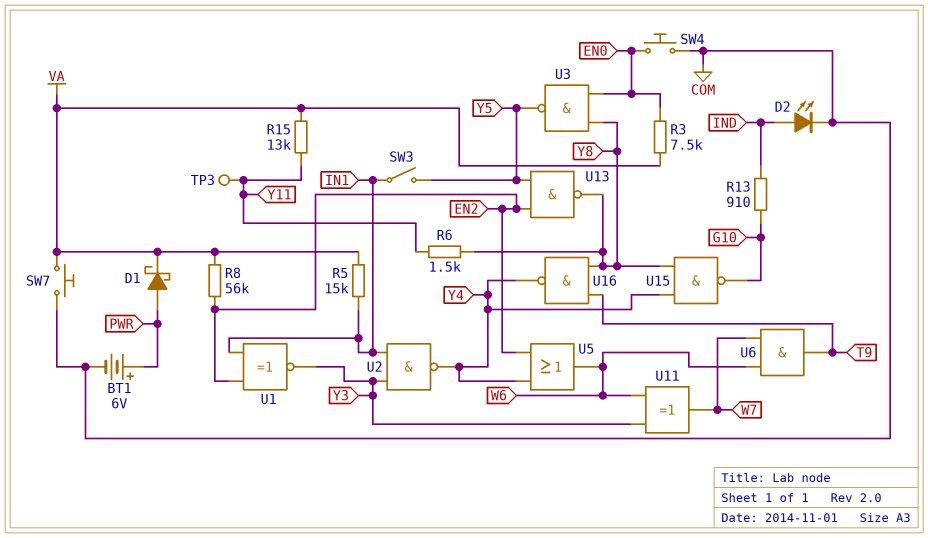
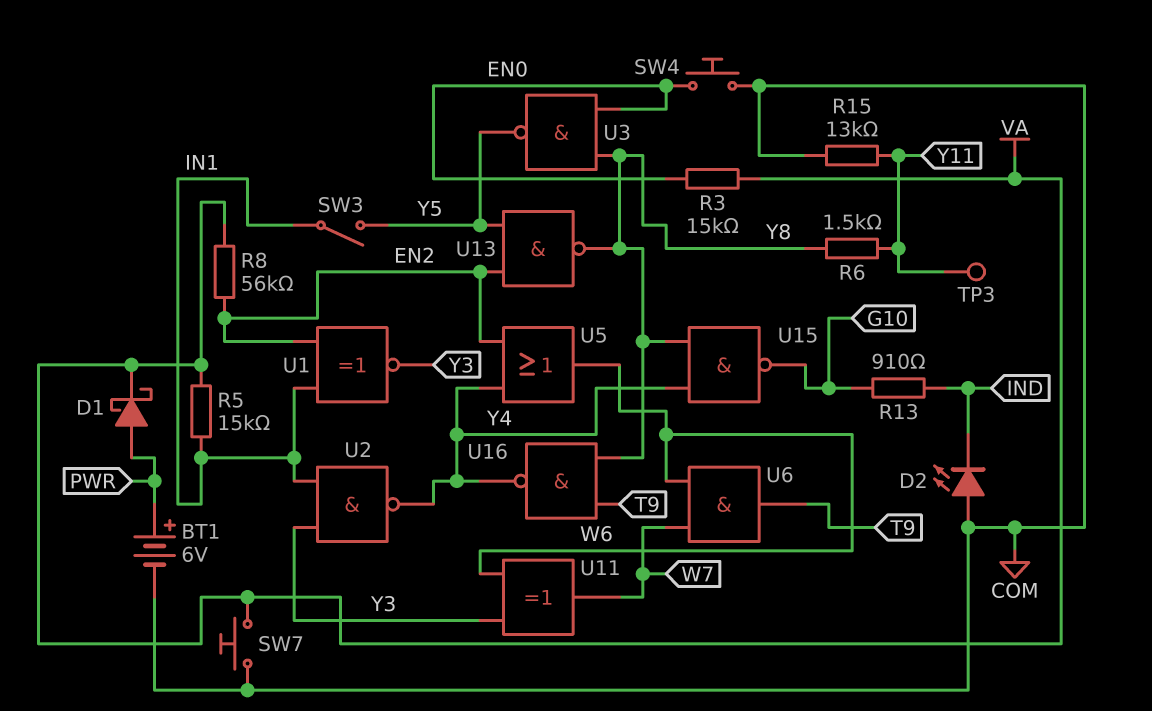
D2: LED (A IND, K COM) -> LED (A COM, K IND)
R3: 7.5k (EN0, VA) -> 15k (EN0, VA)
R15: 13k (VA, Y11) -> 13k (COM, Y11)

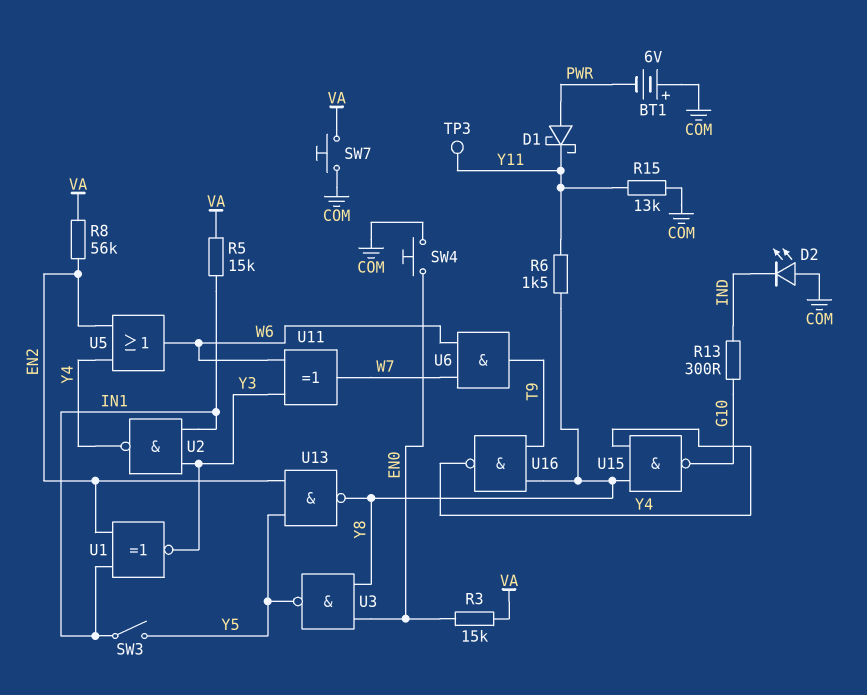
BT1: 6V (plus PWR, minus COM) -> 6V (plus COM, minus PWR)
D1: schottky (A PWR, K VA) -> schottky (A PWR, K Y11)
R13: 910 (G10, IND) -> 300 (G10, IND)

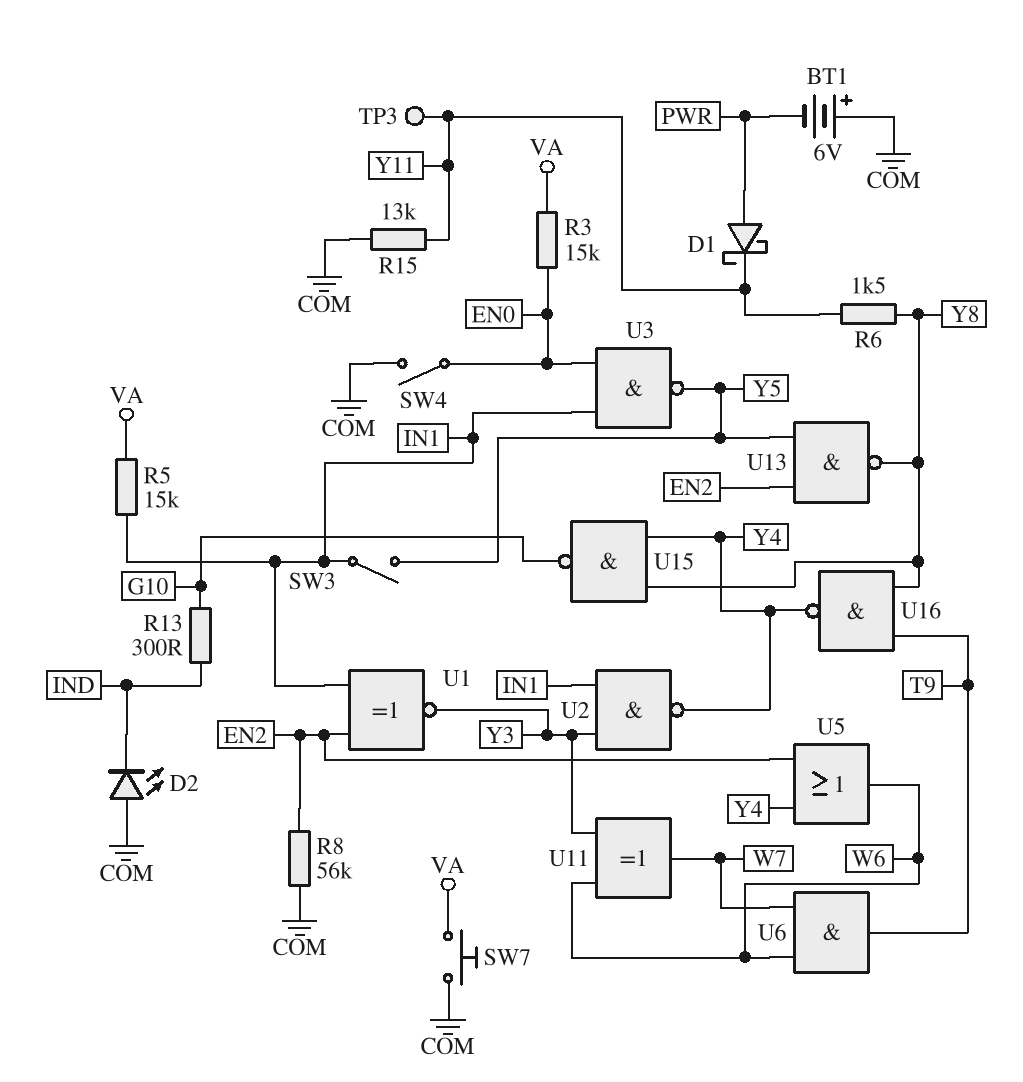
R8: 56k (EN2, VA) -> 56k (COM, EN2)
SW4: button (COM, EN0) -> switch (COM, EN0)
U3: NAND (in EN0, in Y8, out Y5) -> NAND (in EN0, in IN1, out Y5)

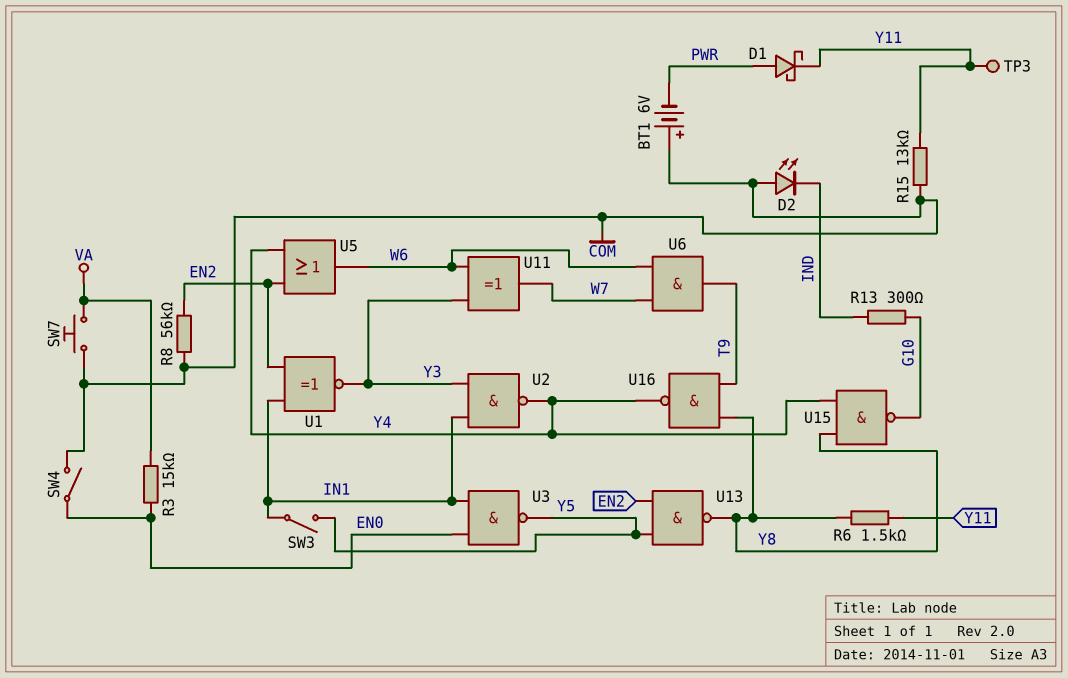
R5: 15k (IN1, VA) -> none

